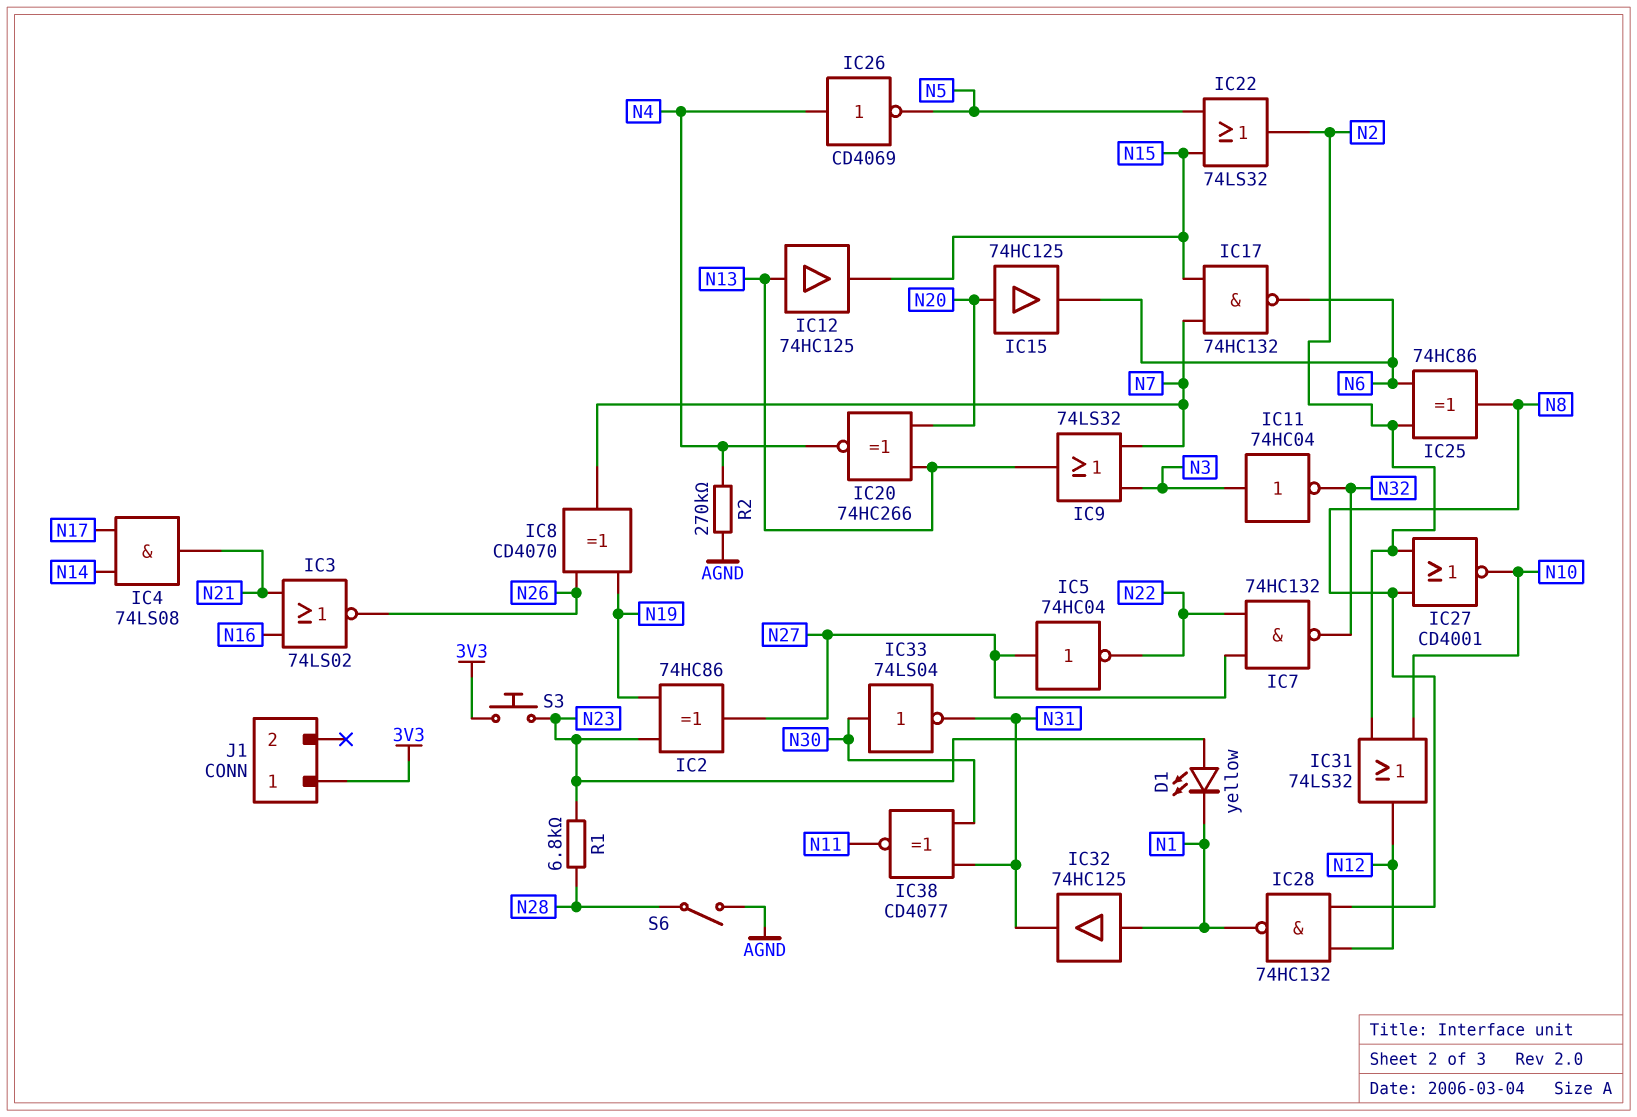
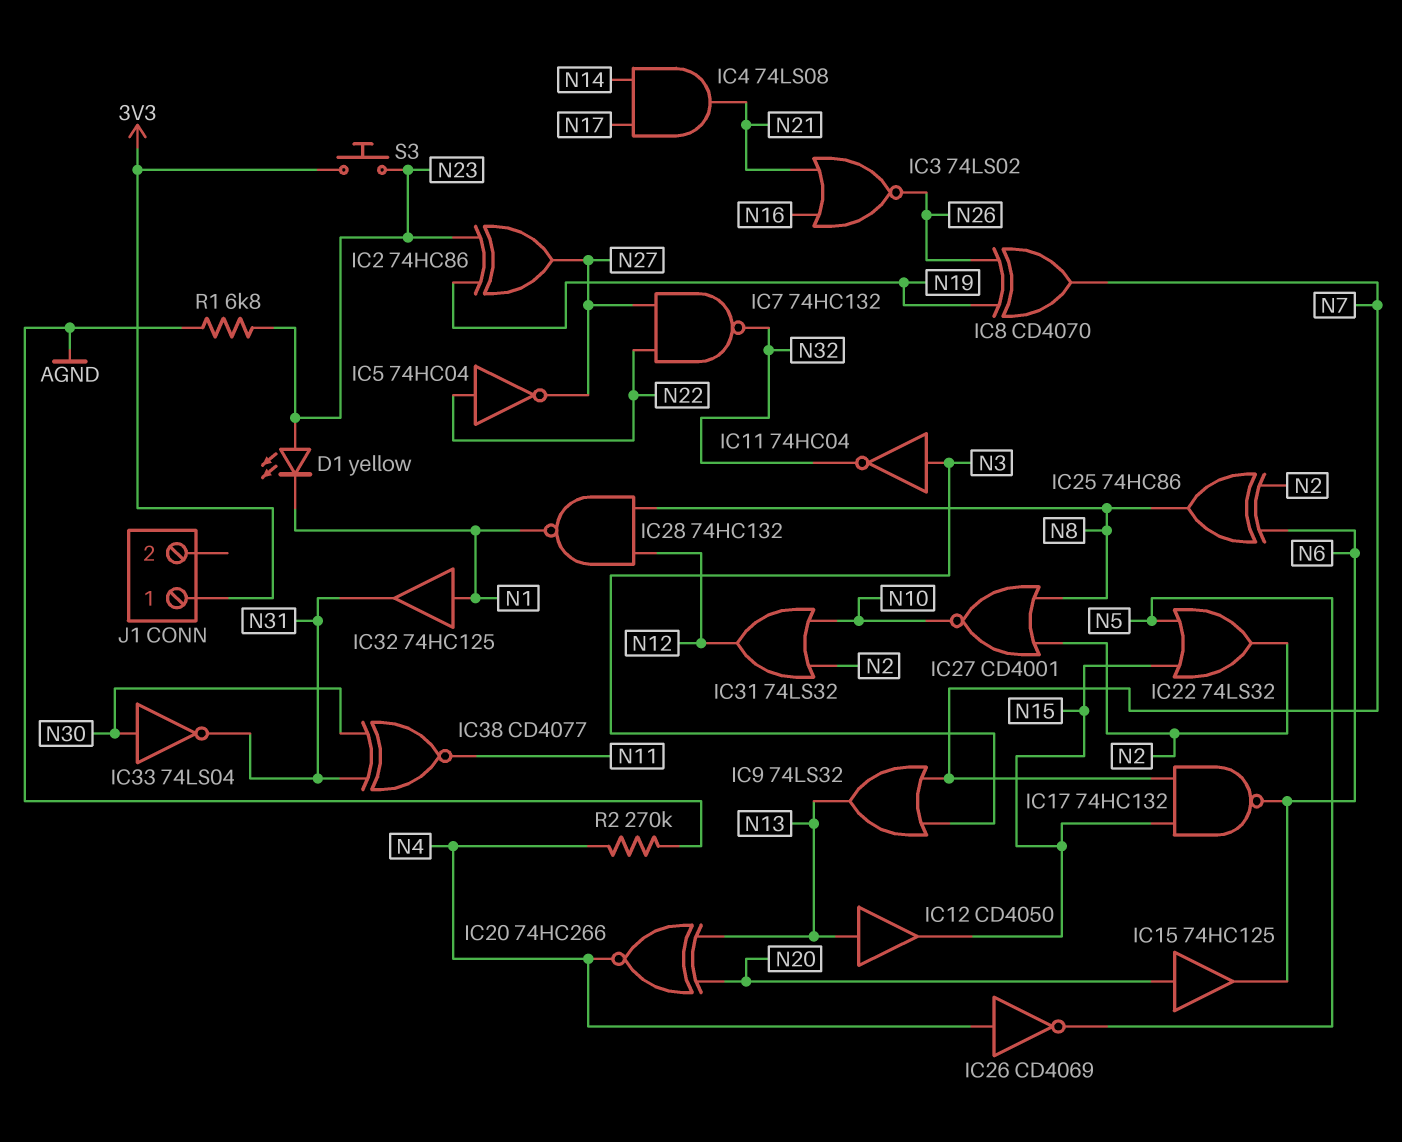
IC5: NOT 74HC04 (in N27, out N22) -> NOT 74HC04 (in N22, out N27)
IC12: buffer 74HC125 (in N13, out N15) -> buffer CD4050 (in N13, out N15)
R1: 6.8k (N23, N28) -> 6.8k (AGND, N23)
S6: switch (AGND, N28) -> none

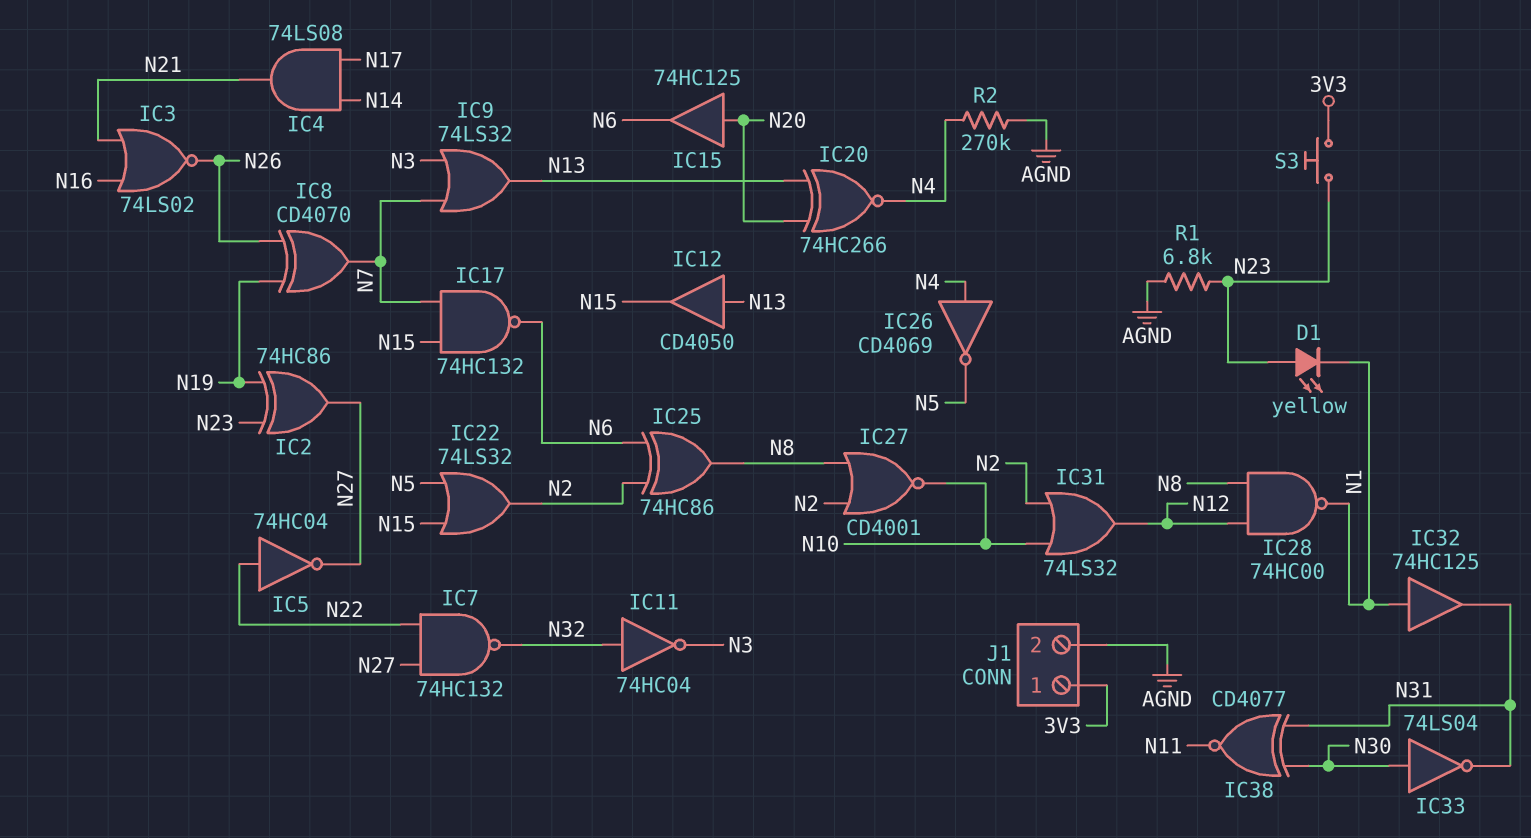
IC11: NOT 74HC04 (in N3, out N32) -> NOT 74HC04 (in N32, out N3)
IC28: NAND 74HC132 (in N8, in N12, out N1) -> NAND 74HC00 (in N8, in N12, out N1)
J1 pin 2: none -> AGND

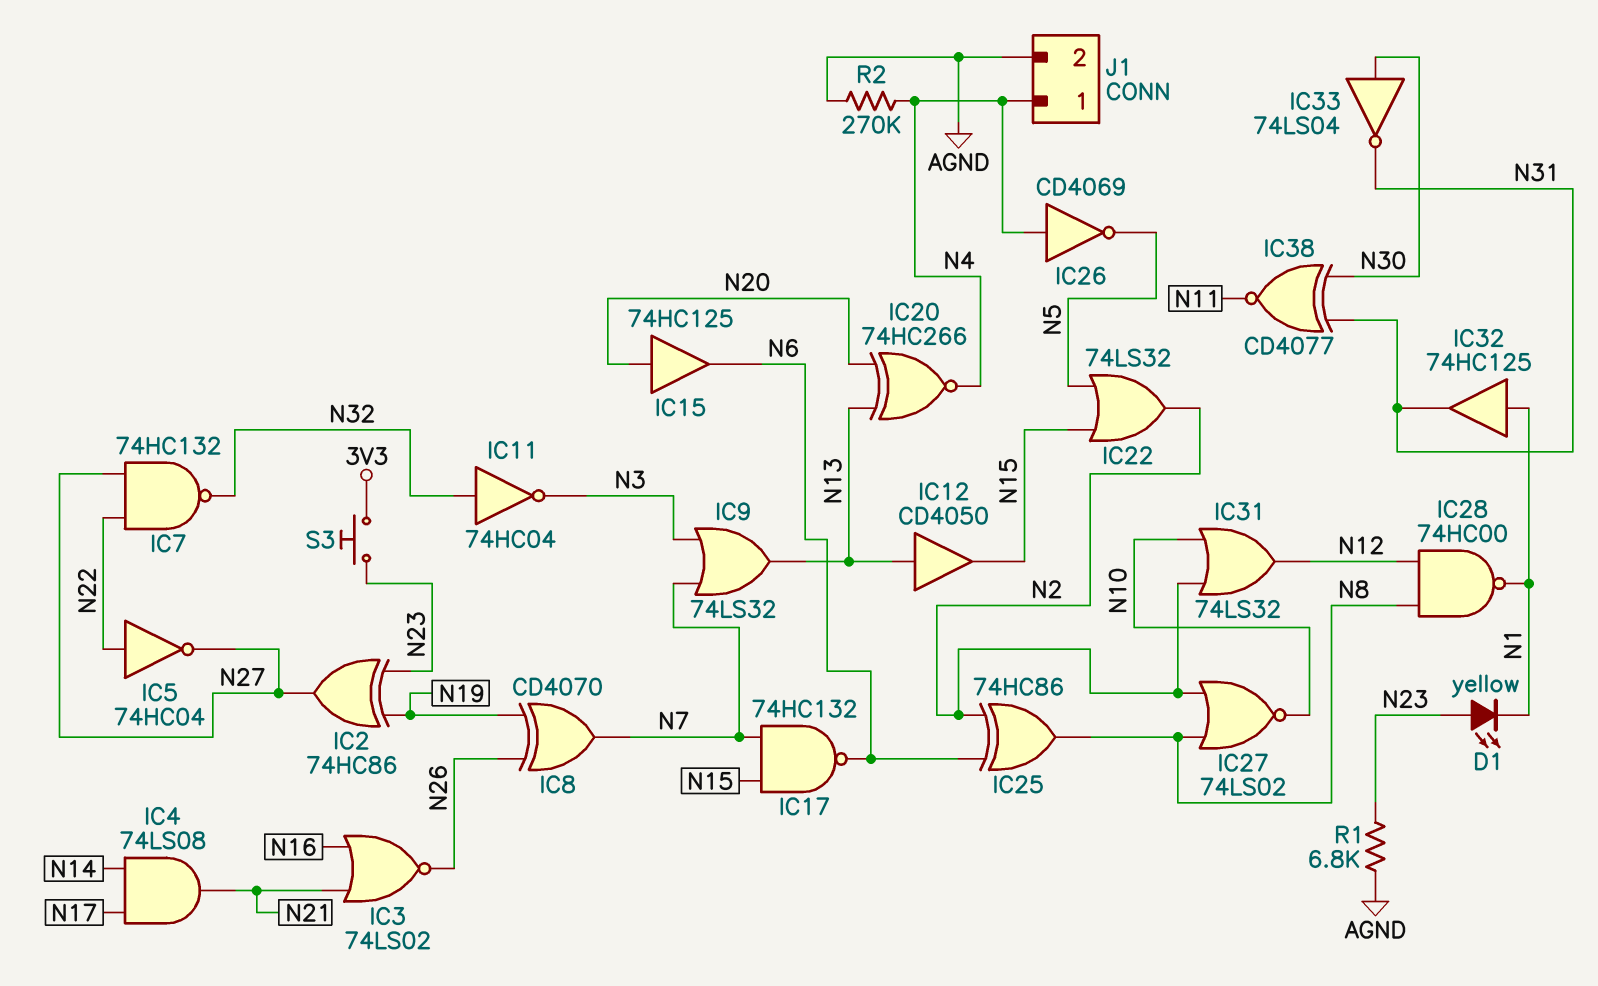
IC27: NOR CD4001 (in N2, in N8, out N10) -> NOR 74LS02 (in N2, in N8, out N10)
J1 pin 1: 3V3 -> N4

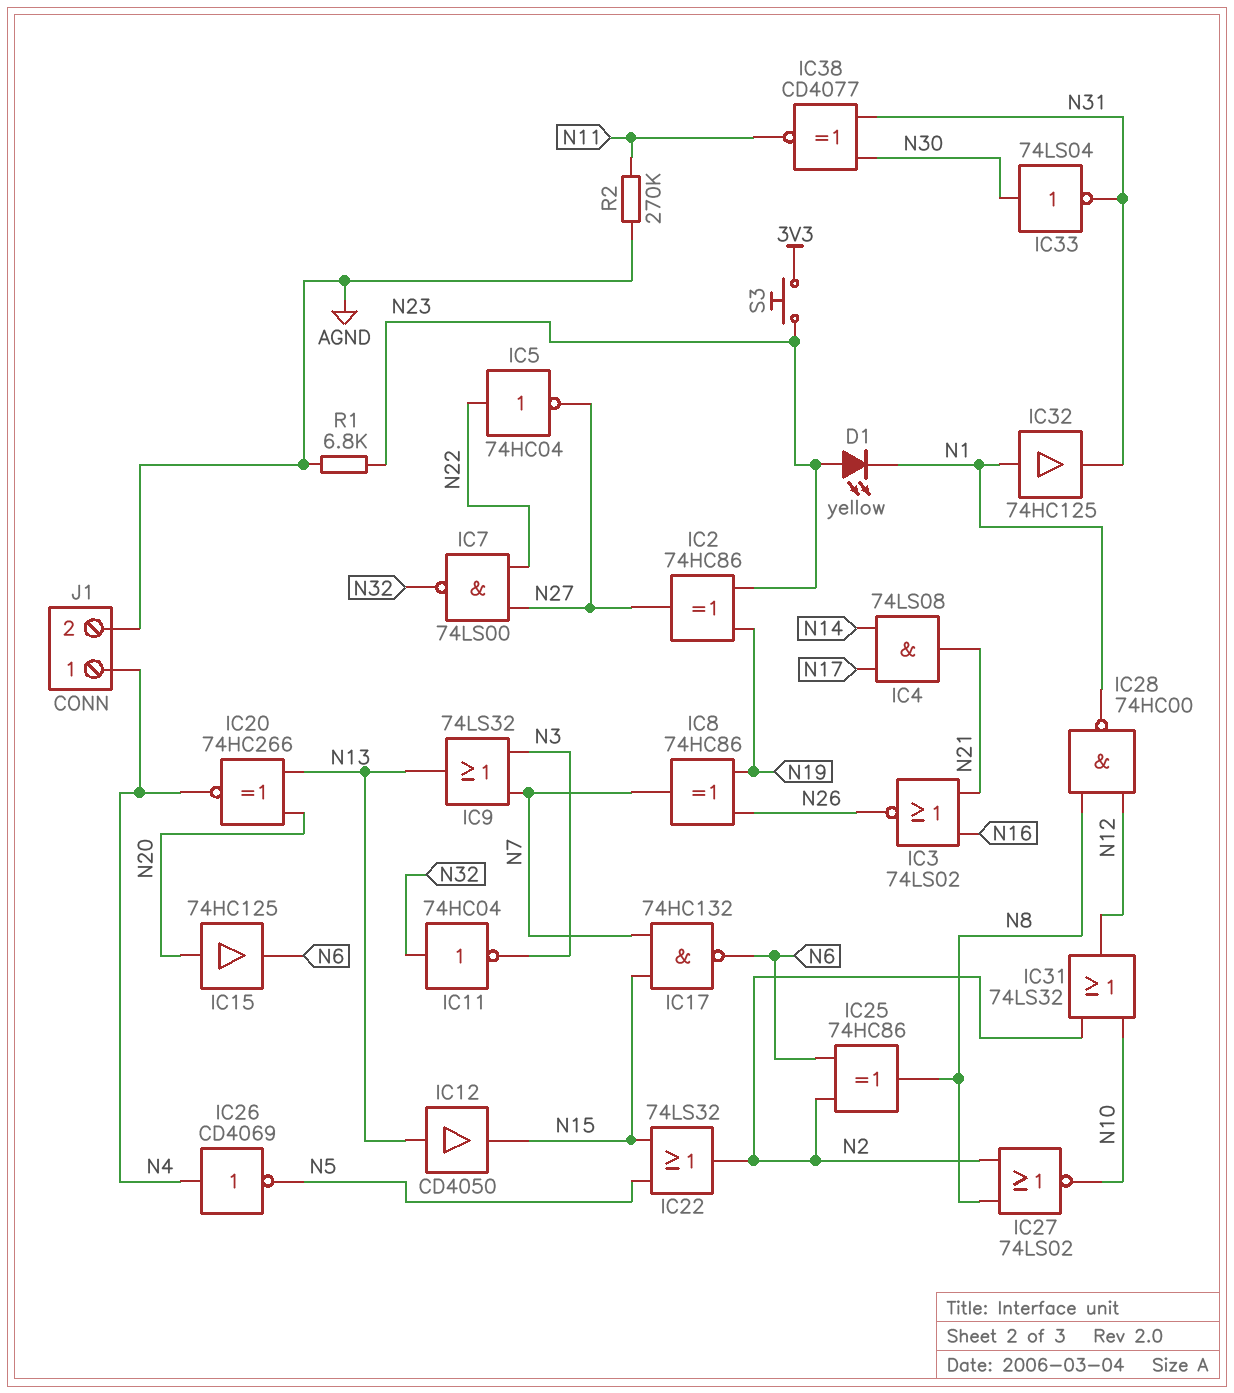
IC7: NAND 74HC132 (in N22, in N27, out N32) -> NAND 74LS00 (in N22, in N27, out N32)
IC8: XOR CD4070 (in N19, in N26, out N7) -> XOR 74HC86 (in N19, in N26, out N7)
R2: 270k (AGND, N4) -> 270k (AGND, N11)

